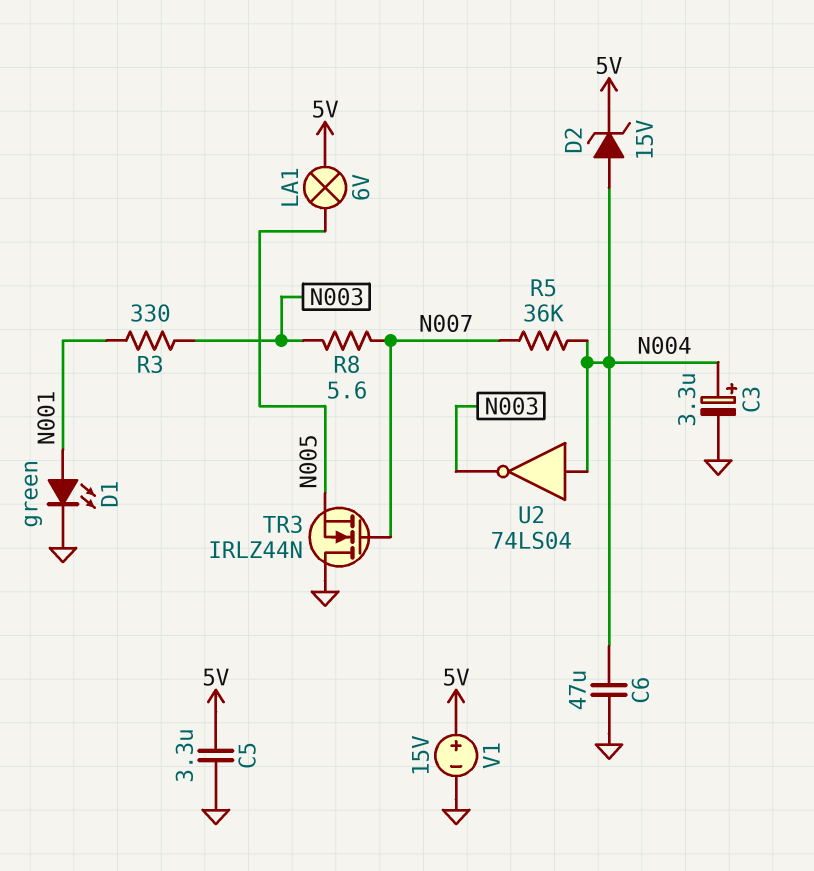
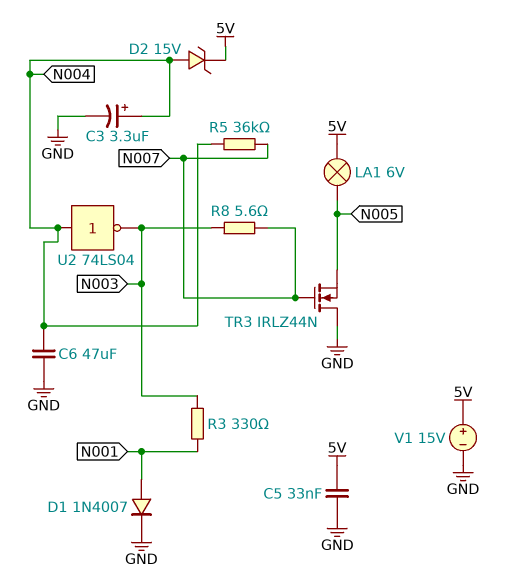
C5: 3.3uF (5V, GND) -> 33nF (5V, GND)
D1: LED green (A N001, K GND) -> diode 1N4007 (A N001, K GND)

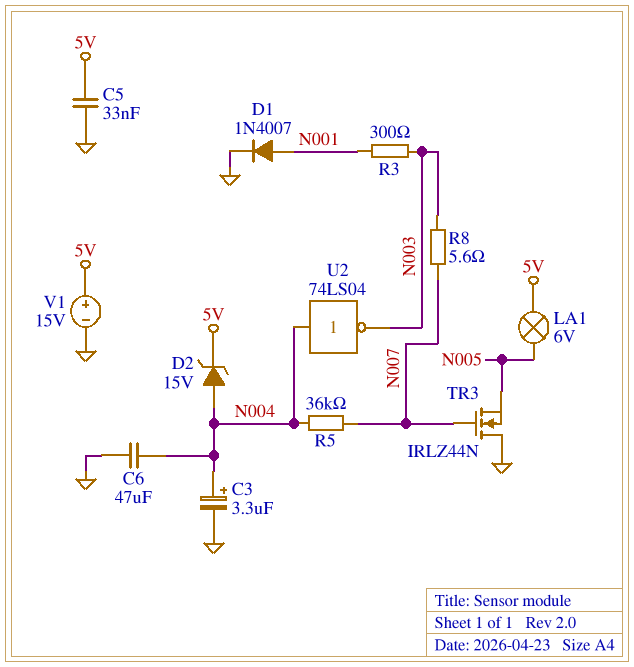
R3: 330 (N001, N003) -> 300 (N001, N003)

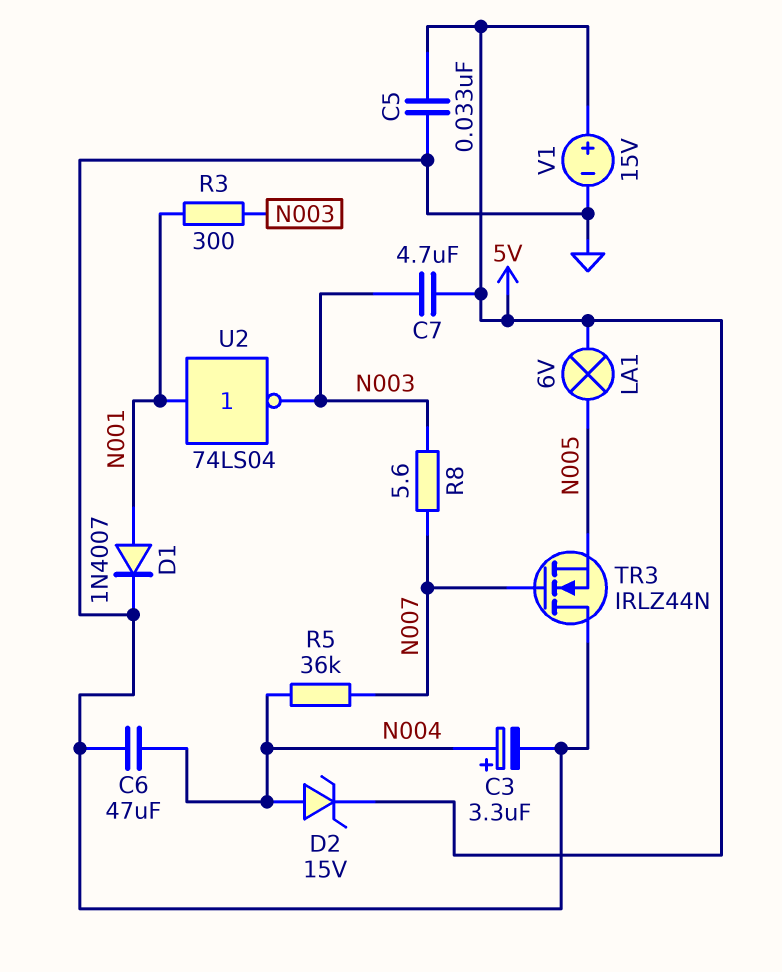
C7: none -> 4.7uF (5V, N003)
U2: NOT 74LS04 (in N004, out N003) -> NOT 74LS04 (in N001, out N003)

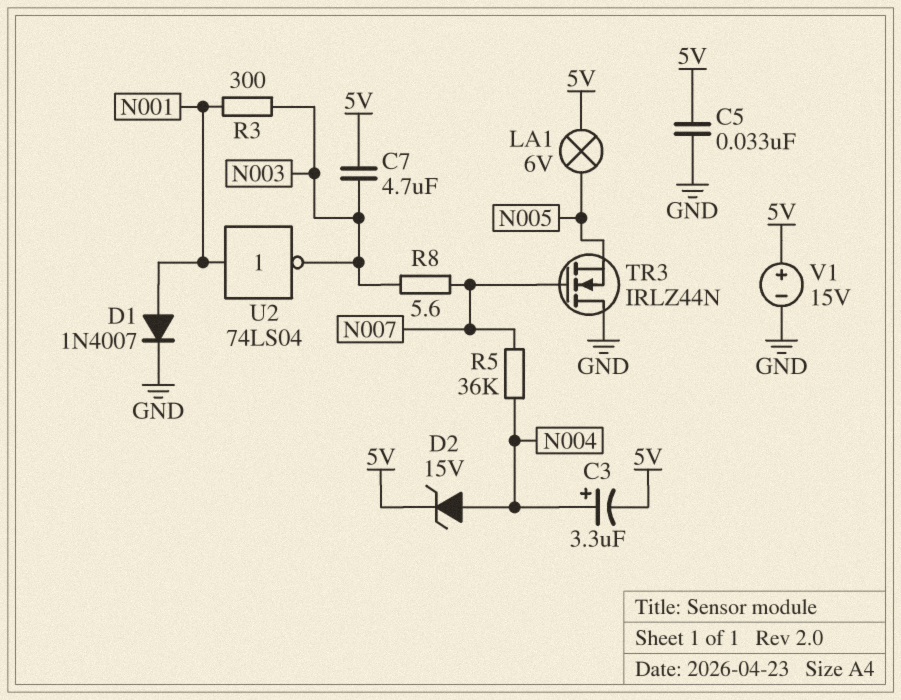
C3: 3.3uF (plus N004, minus GND) -> 3.3uF (plus N004, minus 5V)
C6: 47uF (GND, N004) -> none

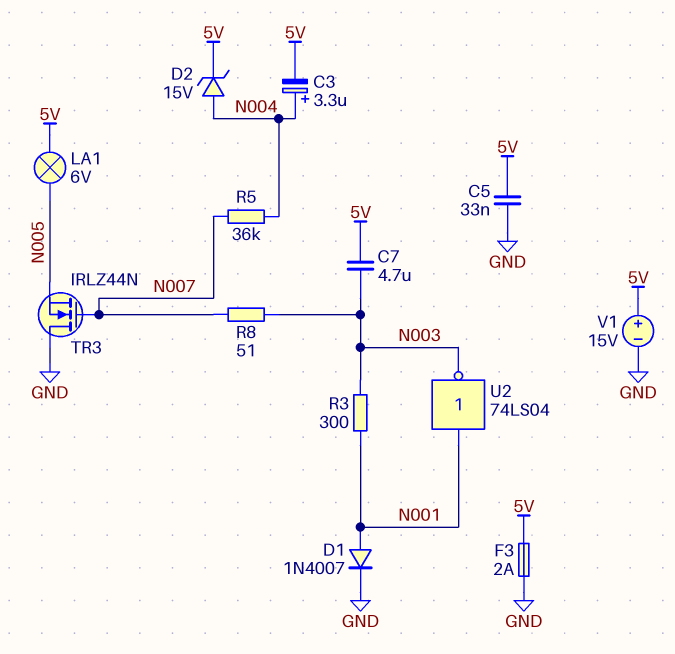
F3: none -> 2A (5V, GND)
R8: 5.6 (N003, N007) -> 51 (N003, N007)

